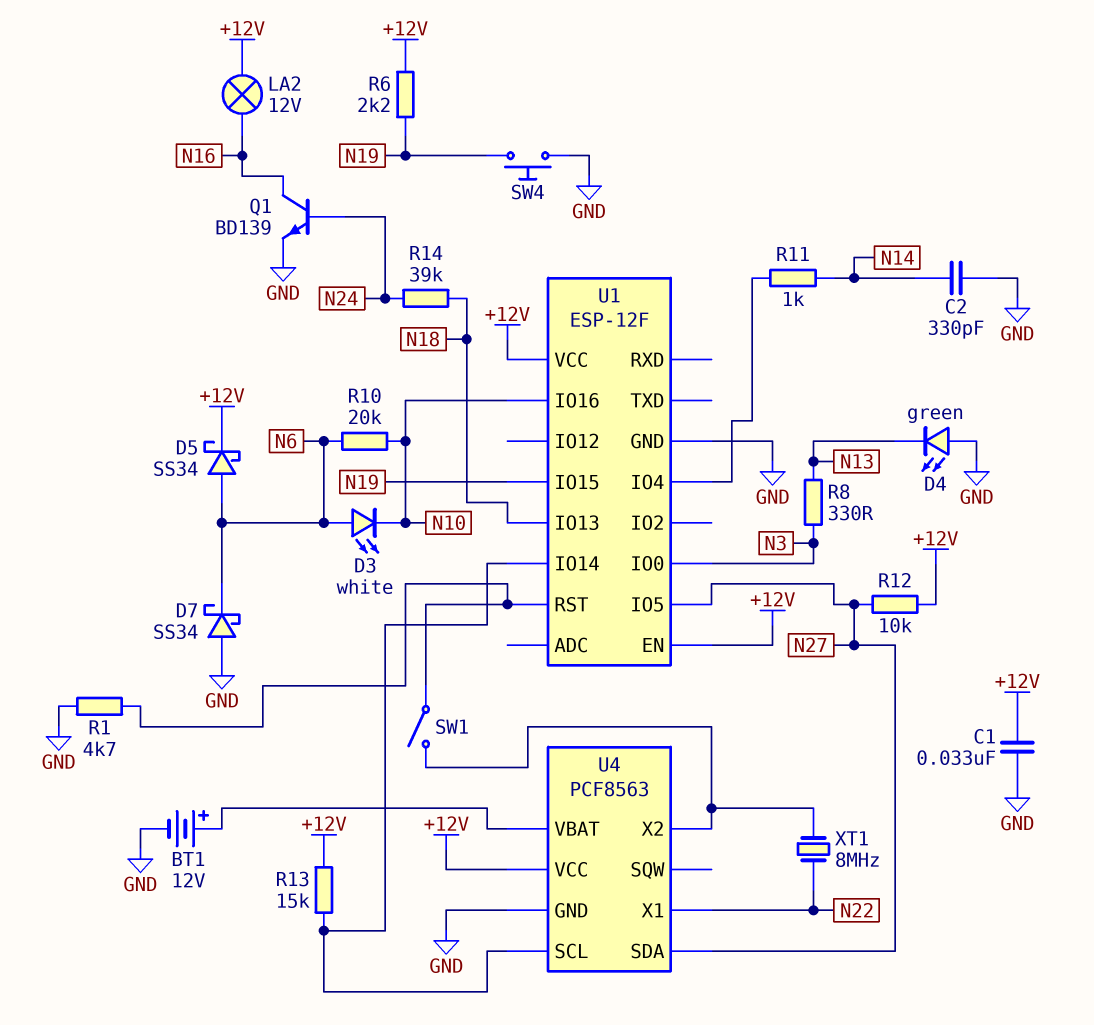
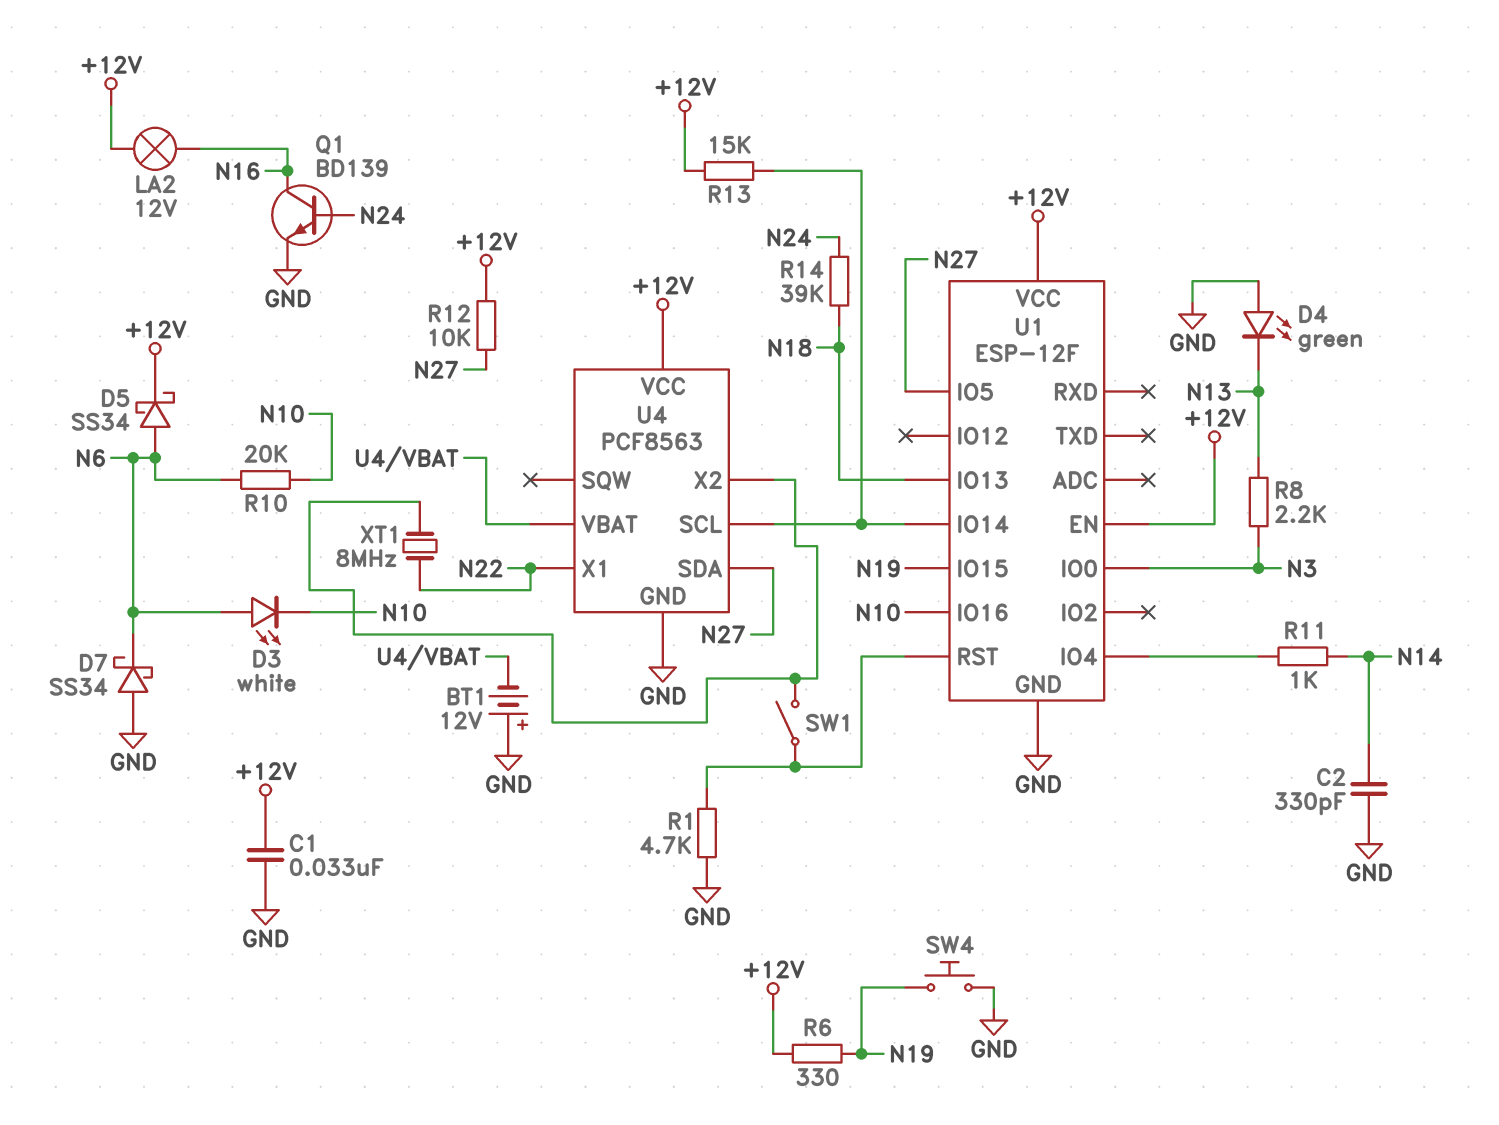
BT1: 12V (plus U4/VBAT, minus GND) -> 12V (plus GND, minus U4/VBAT)
R6: 2.2k (+12V, N19) -> 330 (+12V, N19)
R8: 330 (N3, N13) -> 2.2k (N3, N13)

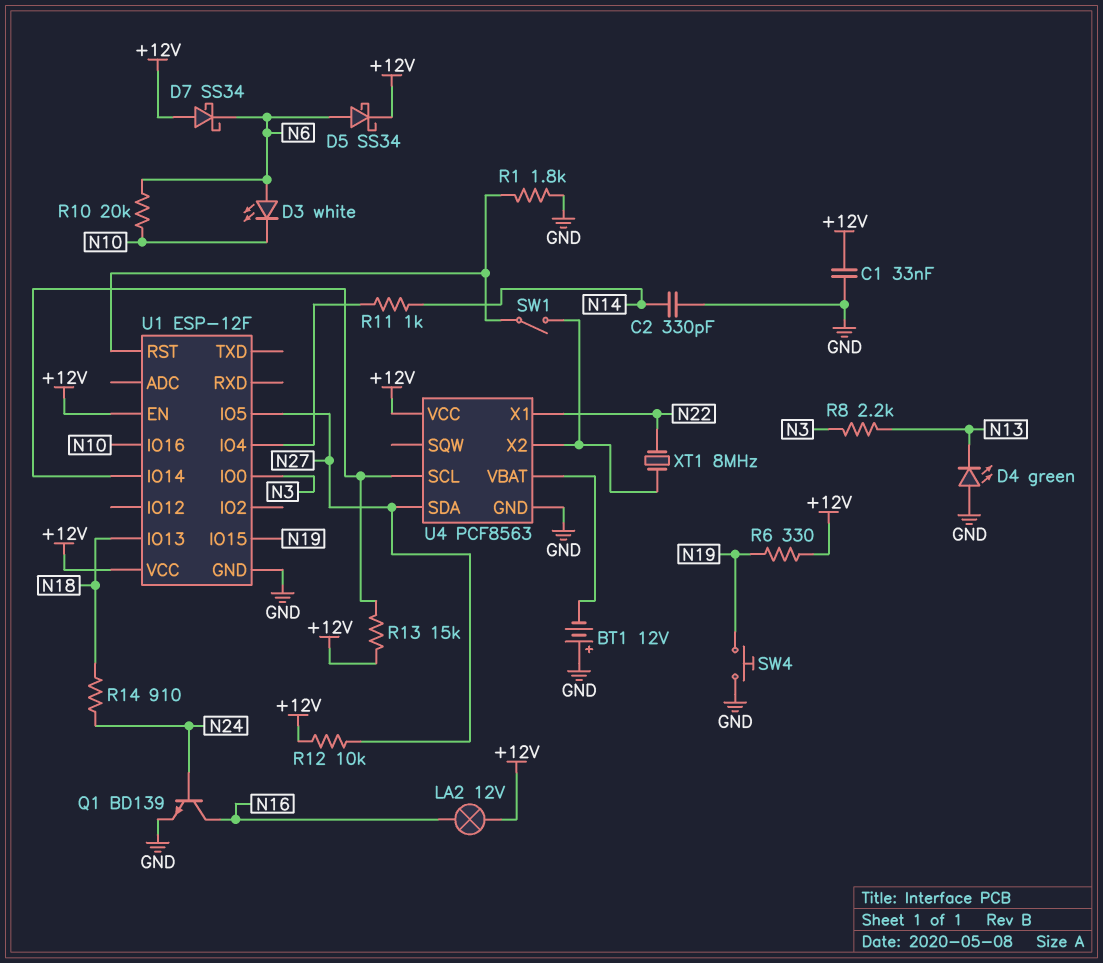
D7: schottky SS34 (A GND, K N6) -> schottky SS34 (A +12V, K N6)
R1: 4.7k (GND, U1/RST) -> 1.8k (GND, U1/RST)
R14: 39k (N18, N24) -> 910 (N18, N24)

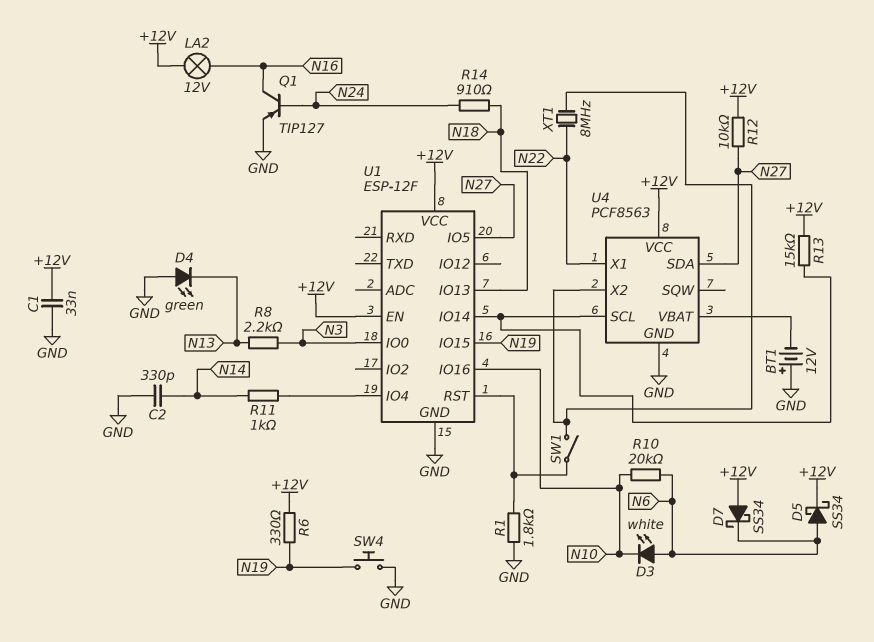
Q1: NPN BD139 (B N24, C N16, E GND) -> PNP TIP127 (B N24, C N16, E GND)

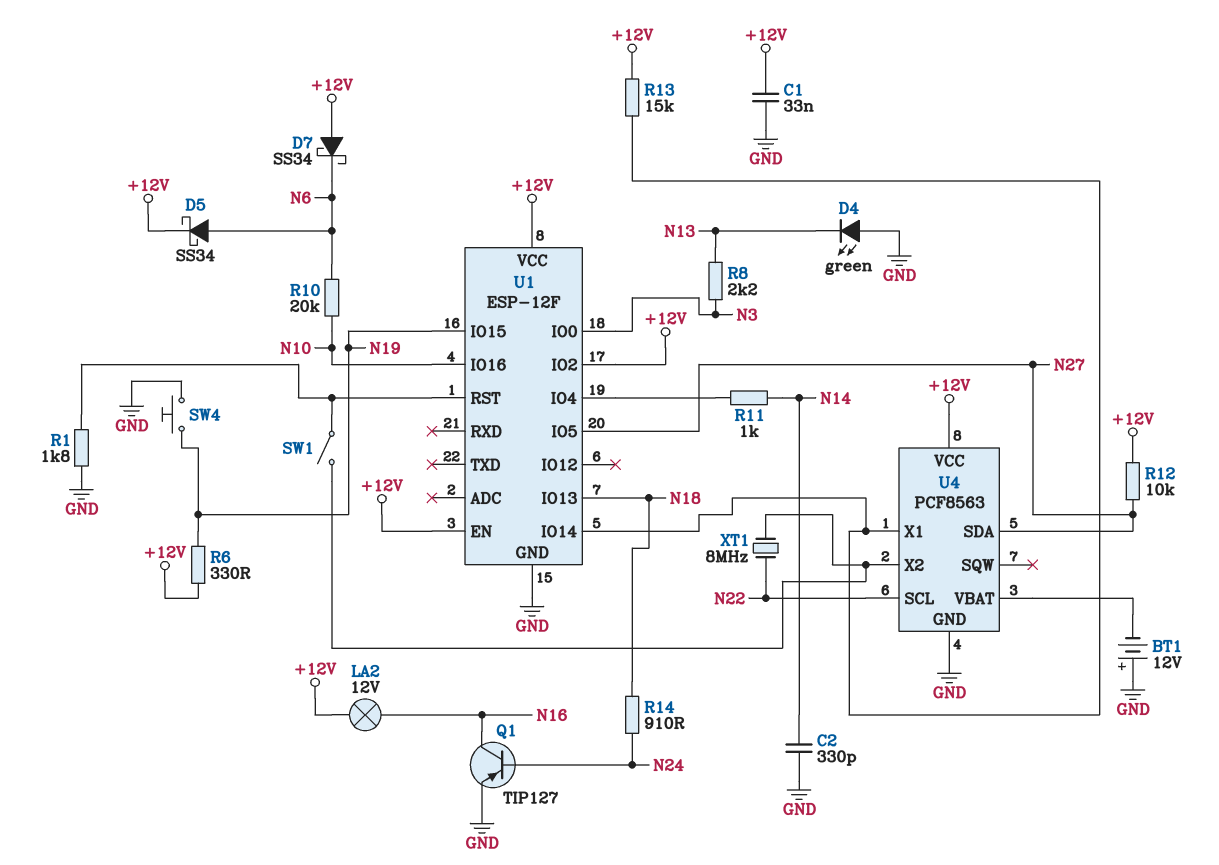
D3: LED white (A N6, K N10) -> none
U1 pin IO2: none -> +12V
U4 pin SCL: U1/IO14 -> N22
U4 pin X1: N22 -> U1/IO14

